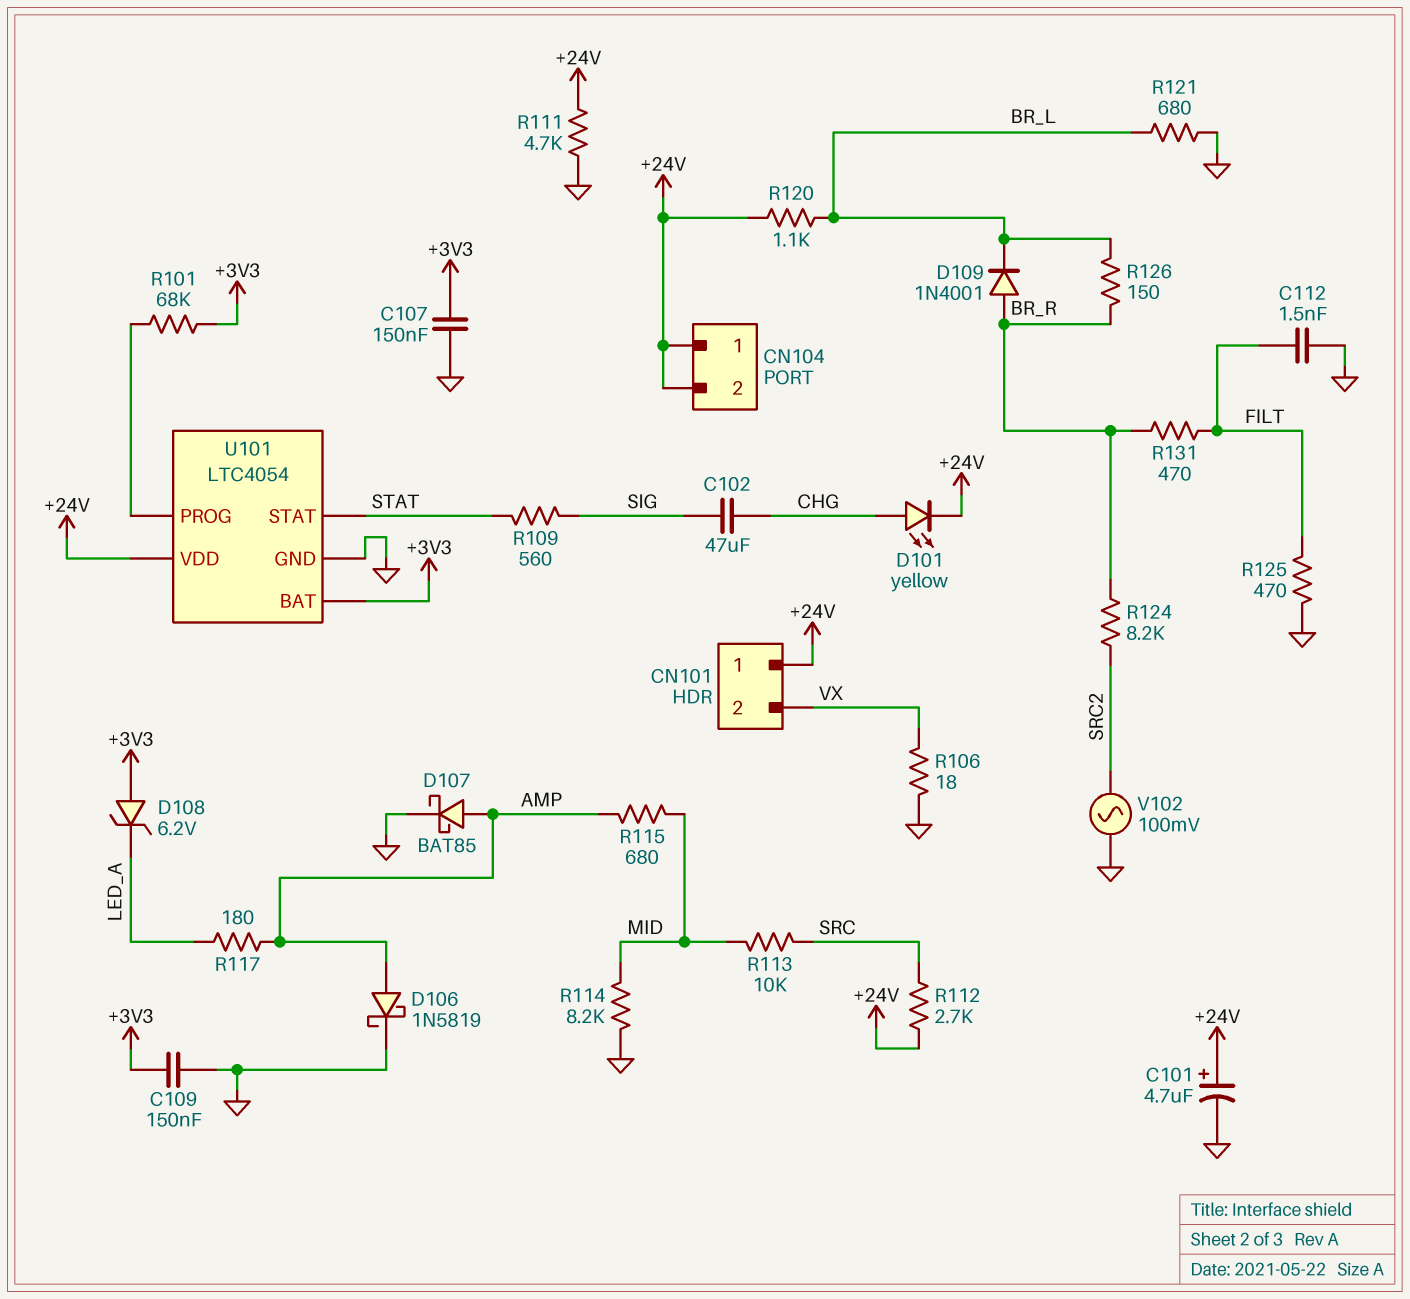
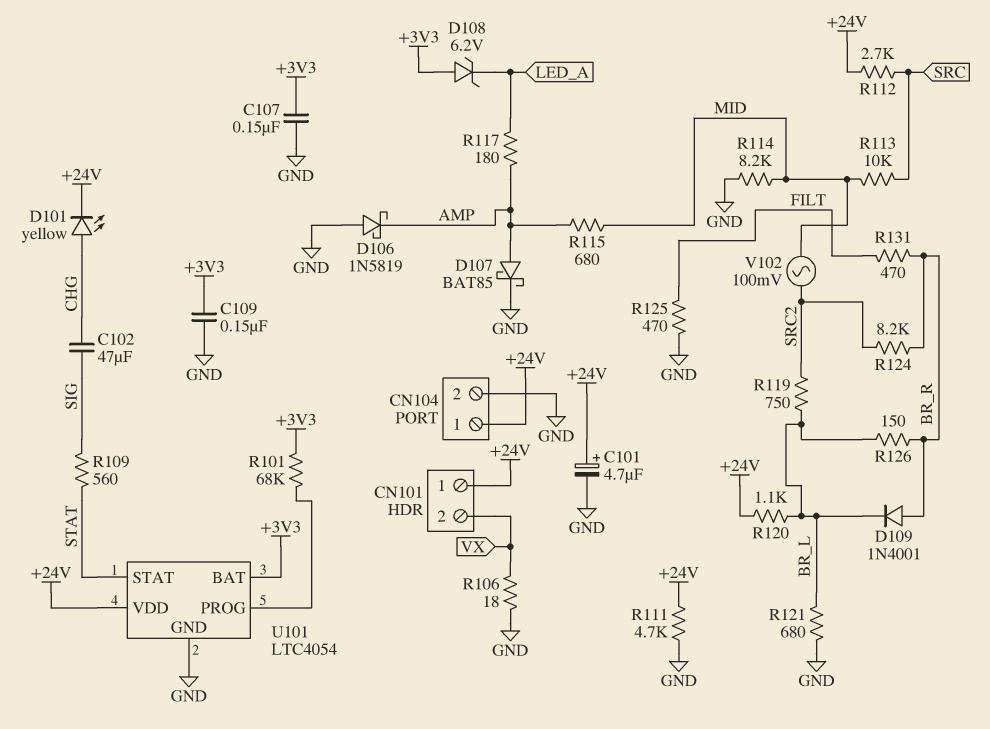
C112: 1.5nF (FILT, GND) -> none
CN104 pin 2: +24V -> GND
D106: schottky 1N5819 (A AMP, K GND) -> schottky 1N5819 (A GND, K AMP)
R119: none -> 750 (BR_L, SRC2)
V102: AC 100mV (GND, SRC2) -> AC 100mV (MID, SRC2)

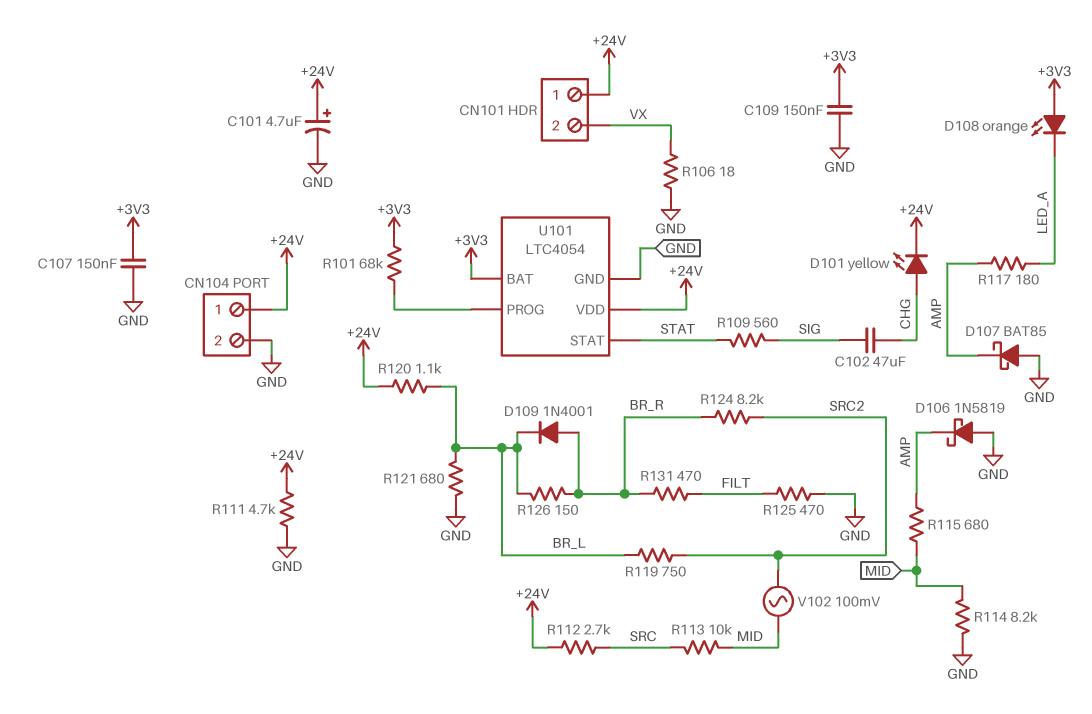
D107: schottky BAT85 (A AMP, K GND) -> schottky BAT85 (A GND, K AMP)
D108: zener 6.2V (A +3V3, K LED_A) -> LED orange (A +3V3, K LED_A)

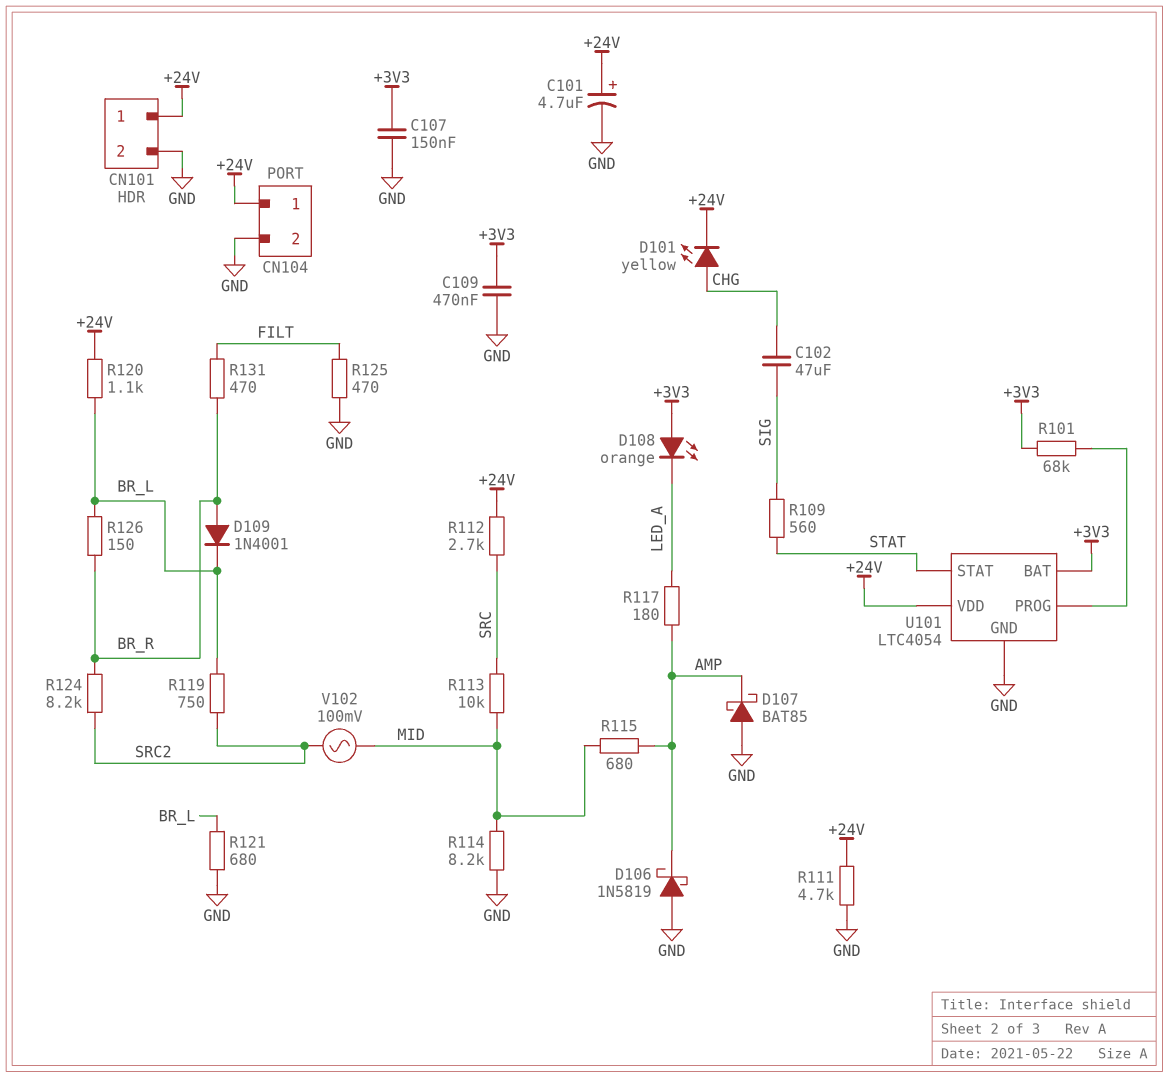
C109: 150nF (+3V3, GND) -> 470nF (+3V3, GND)
CN101 pin 2: VX -> GND
R106: 18 (GND, VX) -> none

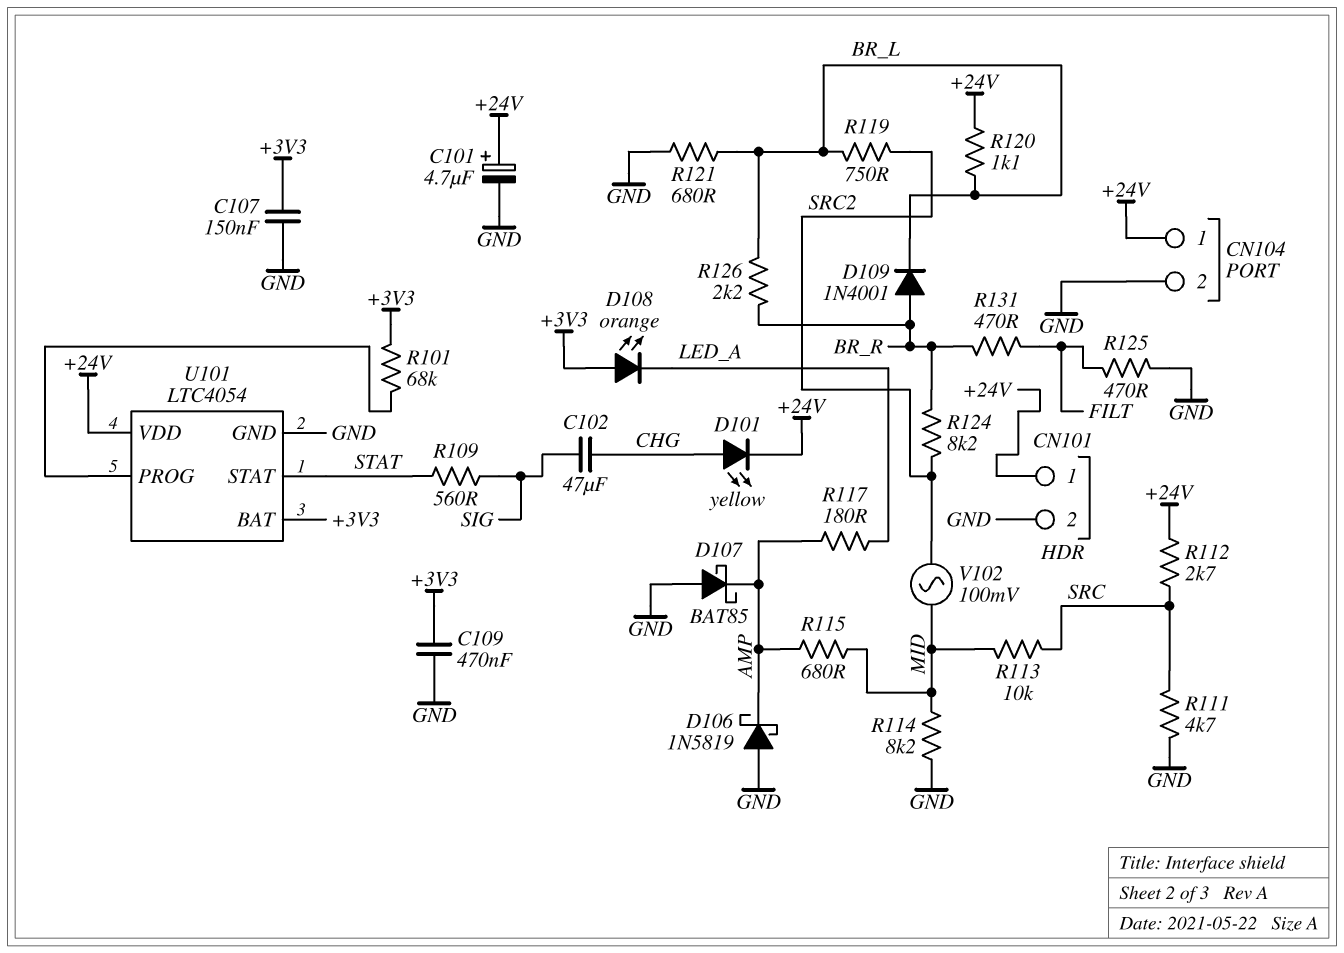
R111: 4.7k (+24V, GND) -> 4.7k (GND, SRC)
R126: 150 (BR_L, BR_R) -> 2.2k (BR_L, BR_R)

